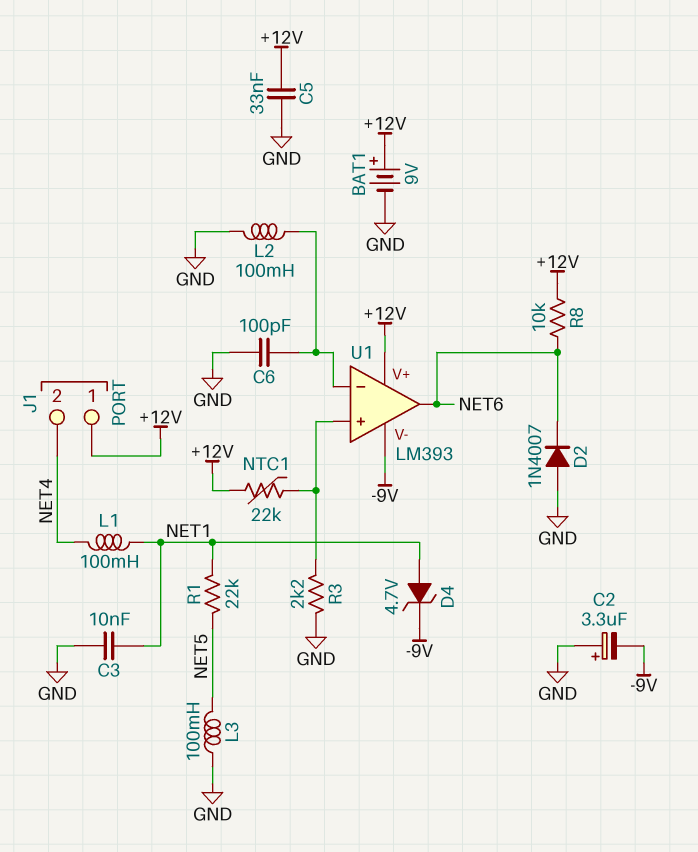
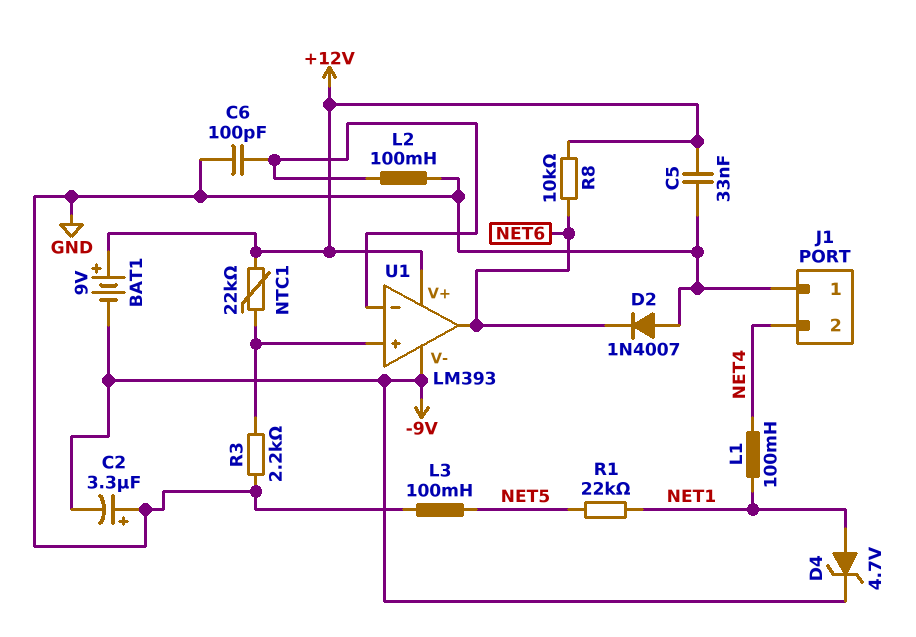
BAT1: 9V (plus +12V, minus GND) -> 9V (plus +12V, minus -9V)
C3: 10nF (GND, NET1) -> none
J1 pin 1: +12V -> GND

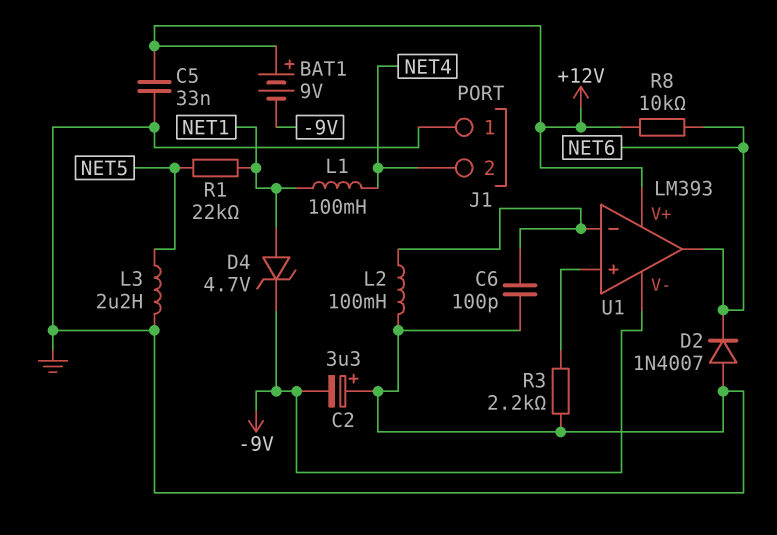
L3: 100mH (GND, NET5) -> 2.2uH (GND, NET5)
NTC1: 22k (+12V, U1/in+) -> none

